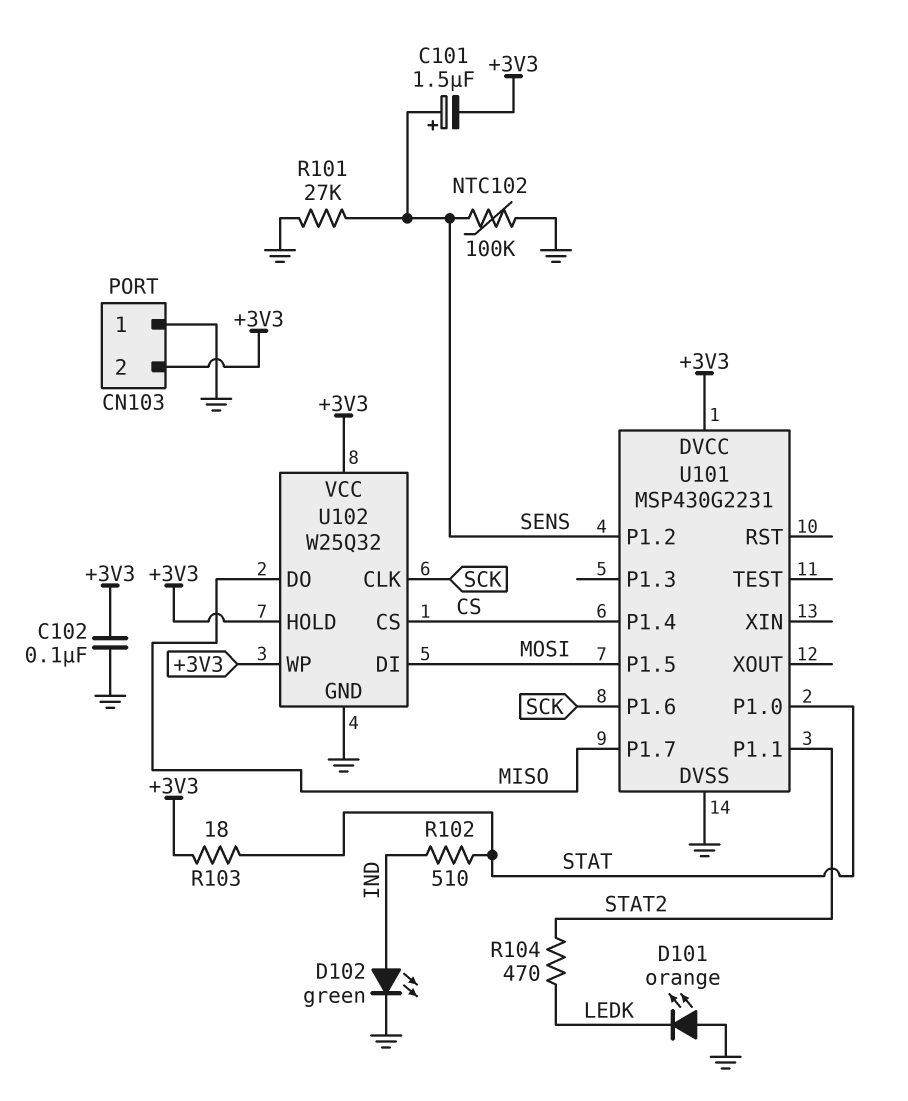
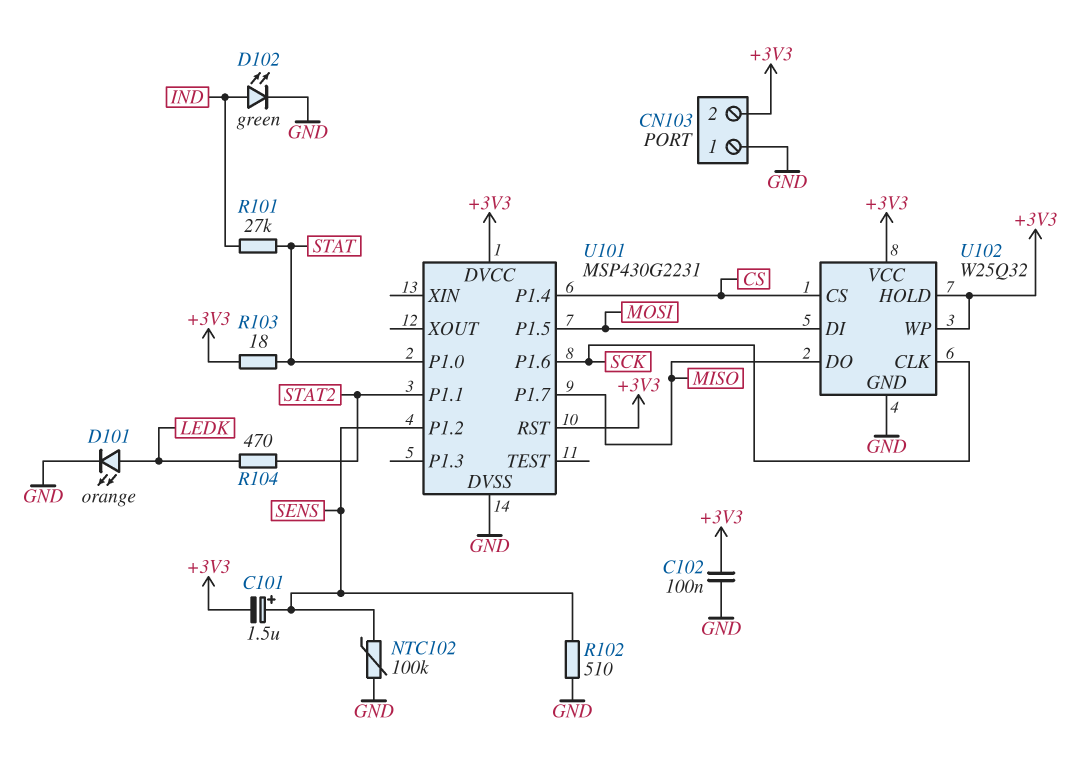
D101: LED orange (A GND, K LEDK) -> LED orange (A LEDK, K GND)
R101: 27k (GND, SENS) -> 27k (IND, STAT)
R102: 510 (IND, STAT) -> 510 (GND, SENS)
U101 pin RST: none -> +3V3

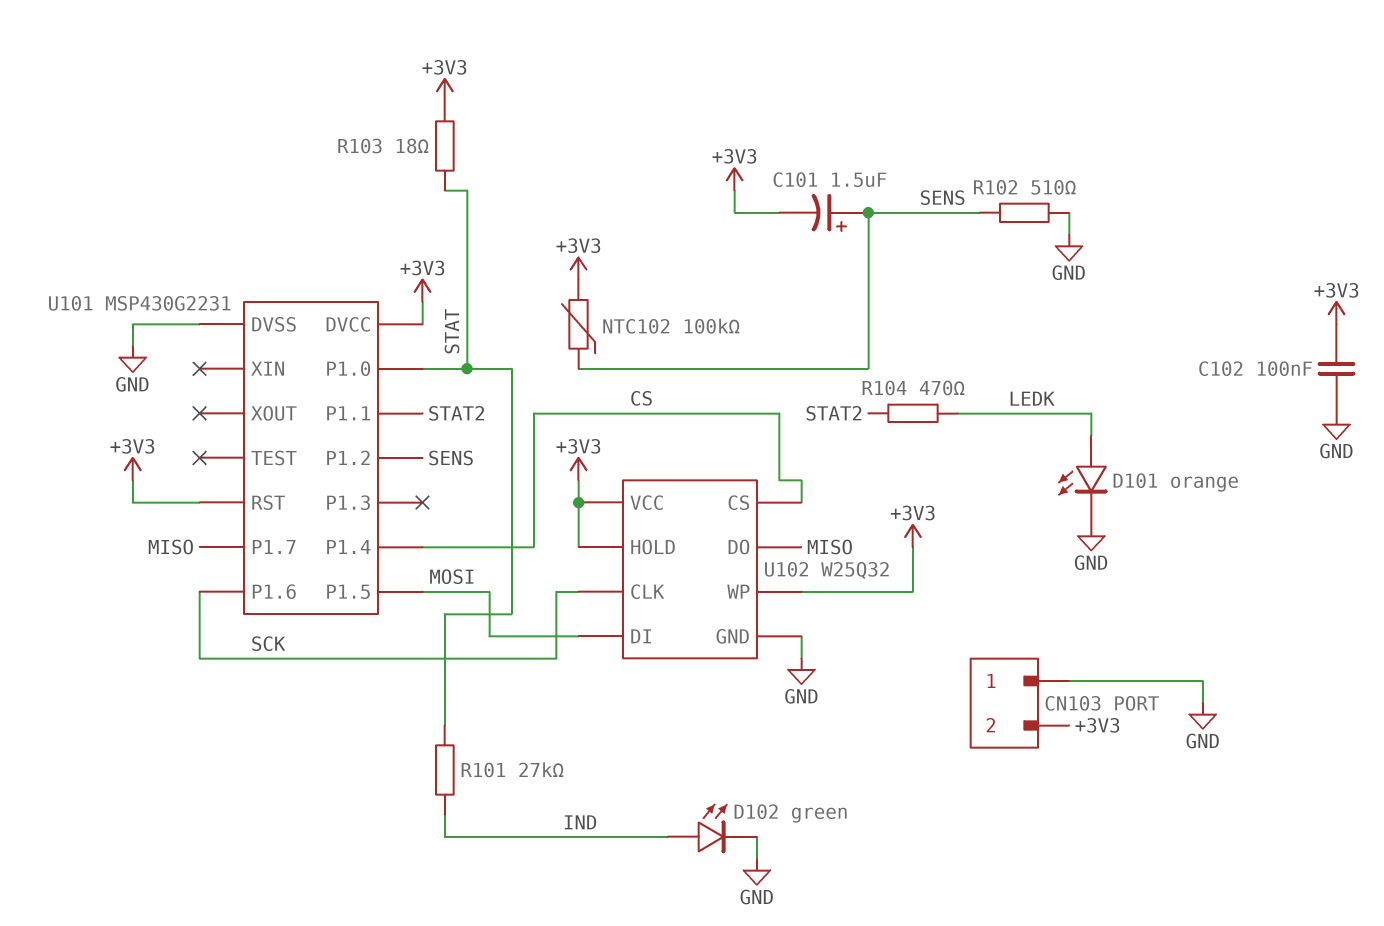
NTC102: 100k (GND, SENS) -> 100k (+3V3, SENS)

